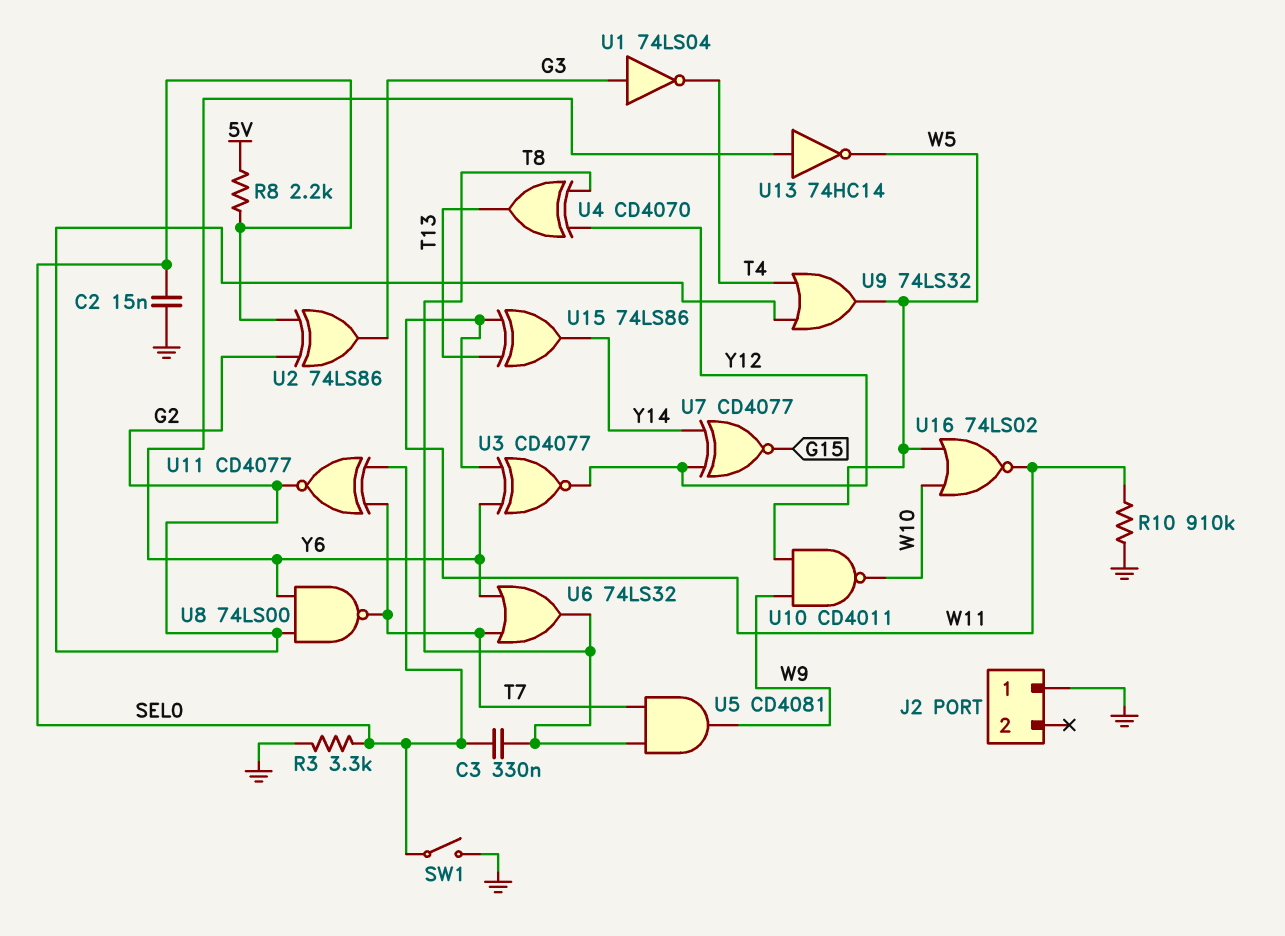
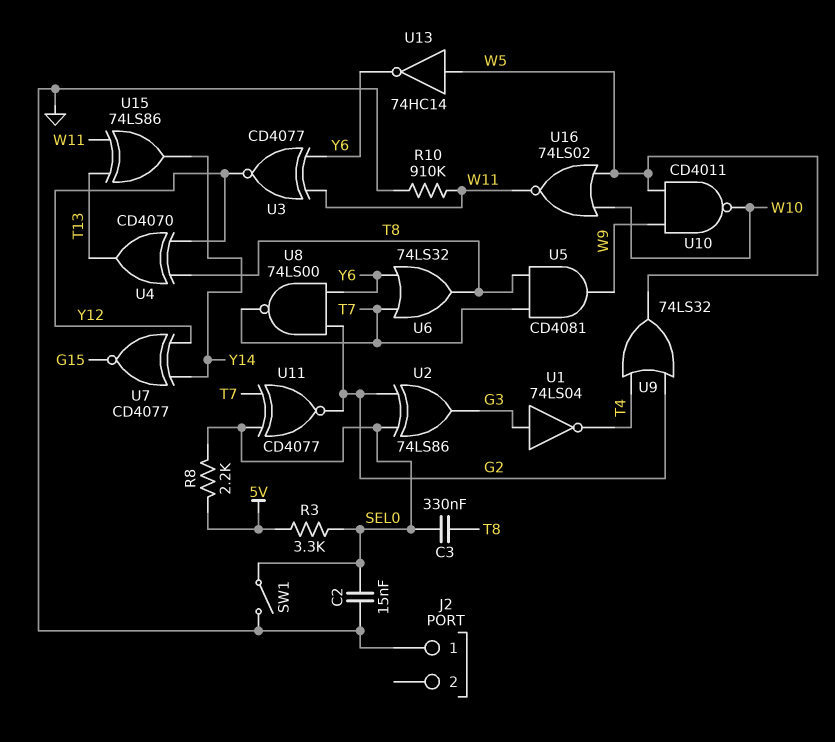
R3: 3.3k (GND, SEL0) -> 3.3k (5V, SEL0)
U13: NOT 74HC14 (in Y6, out W5) -> NOT 74HC14 (in W5, out Y6)

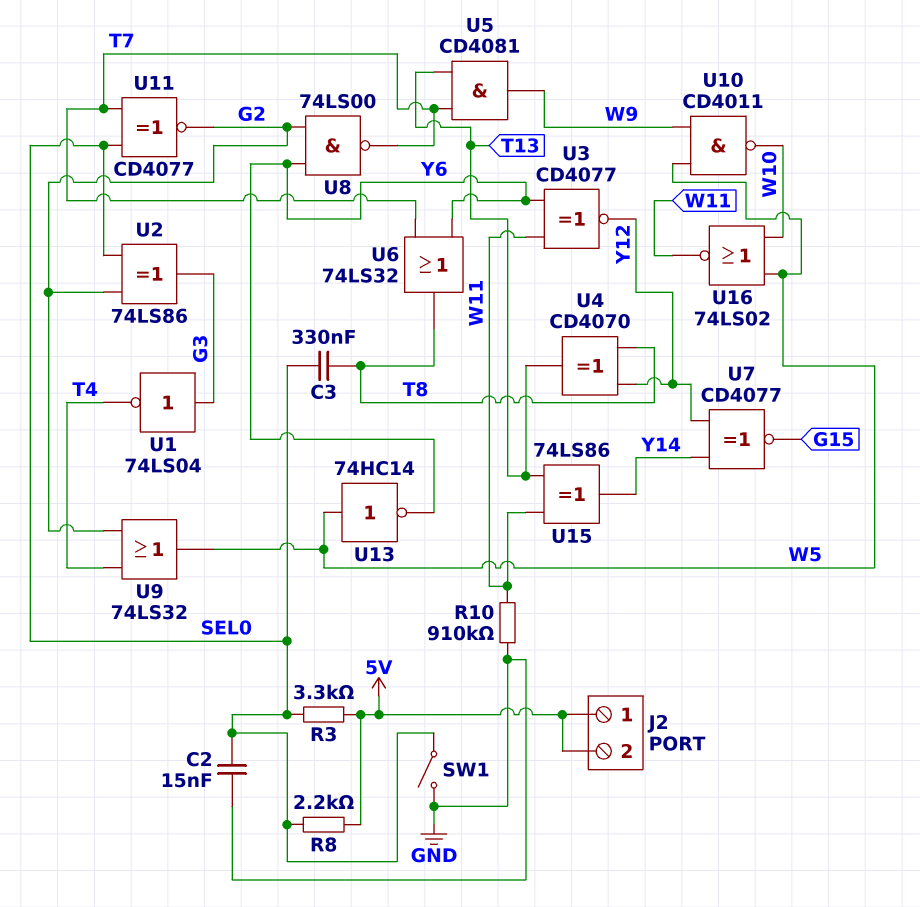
J2 pin 1: GND -> 5V
J2 pin 2: none -> 5V
U5: AND CD4081 (in T7, in T8, out W9) -> AND CD4081 (in T7, in T13, out W9)

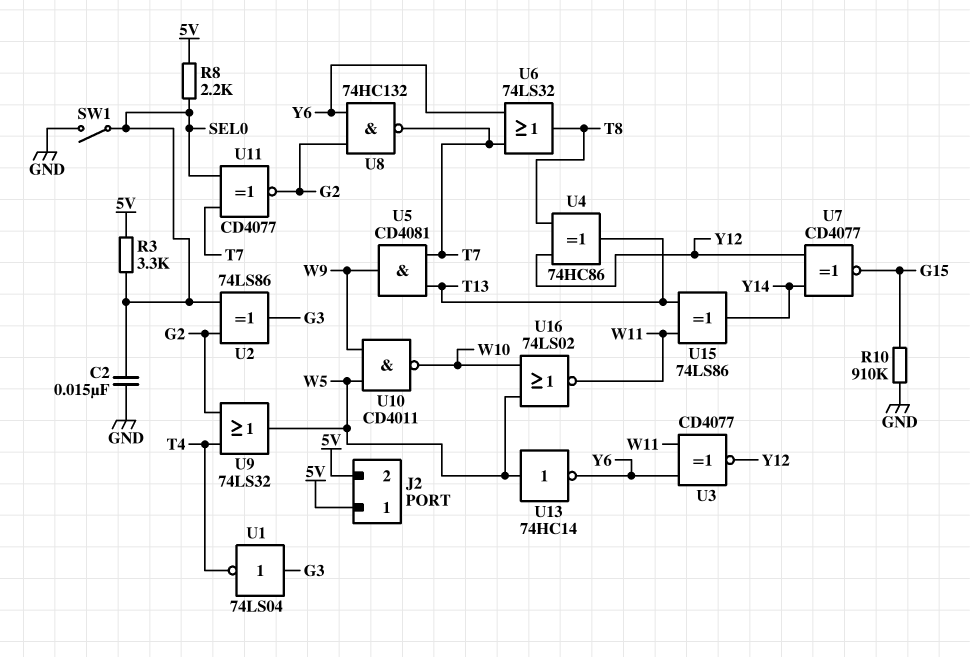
C3: 330nF (SEL0, T8) -> none
R10: 910k (GND, W11) -> 910k (G15, GND)
U4: XOR CD4070 (in T8, in Y12, out T13) -> XOR 74HC86 (in T8, in Y12, out T13)
U8: NAND 74LS00 (in G2, in Y6, out T7) -> NAND 74HC132 (in G2, in Y6, out T7)

